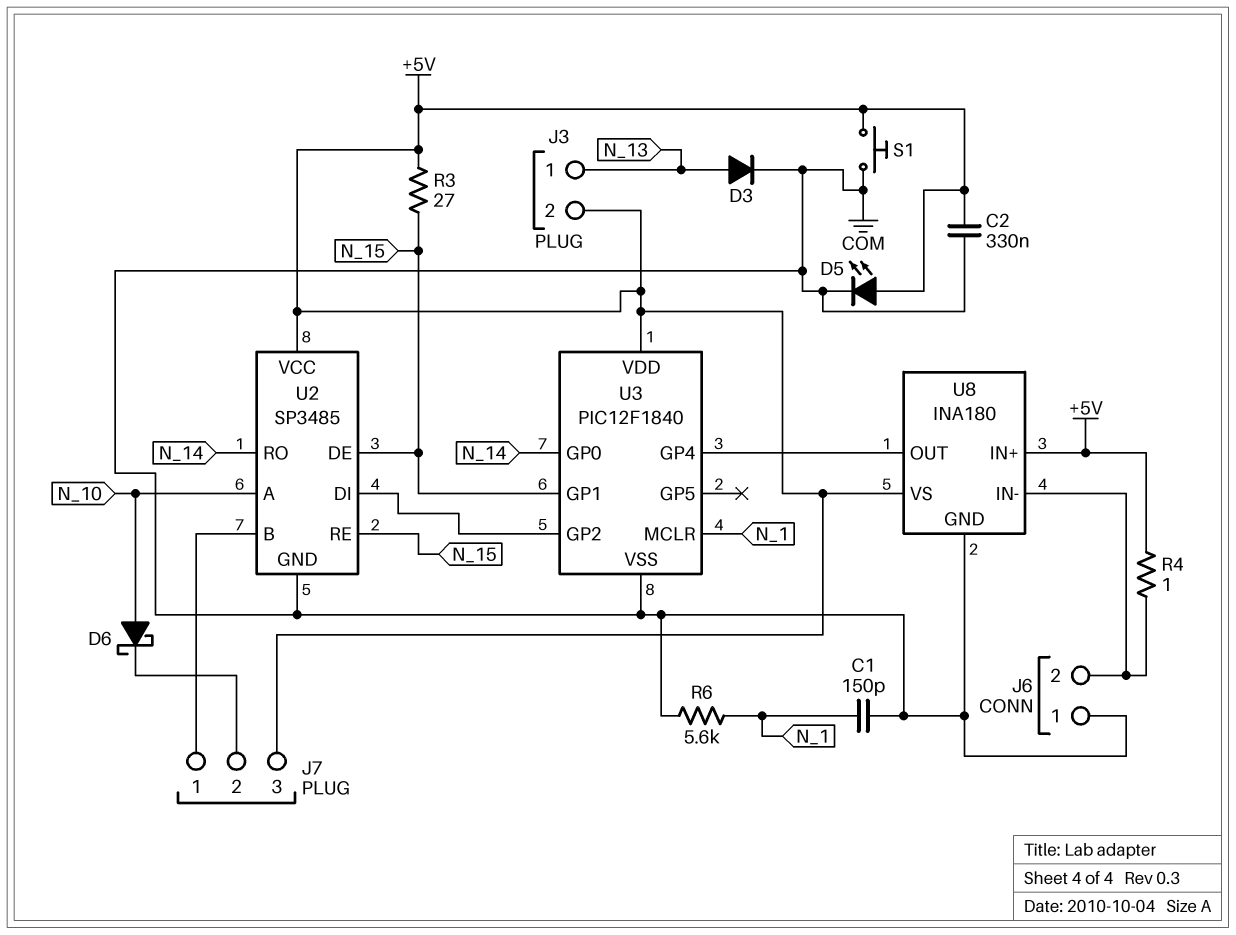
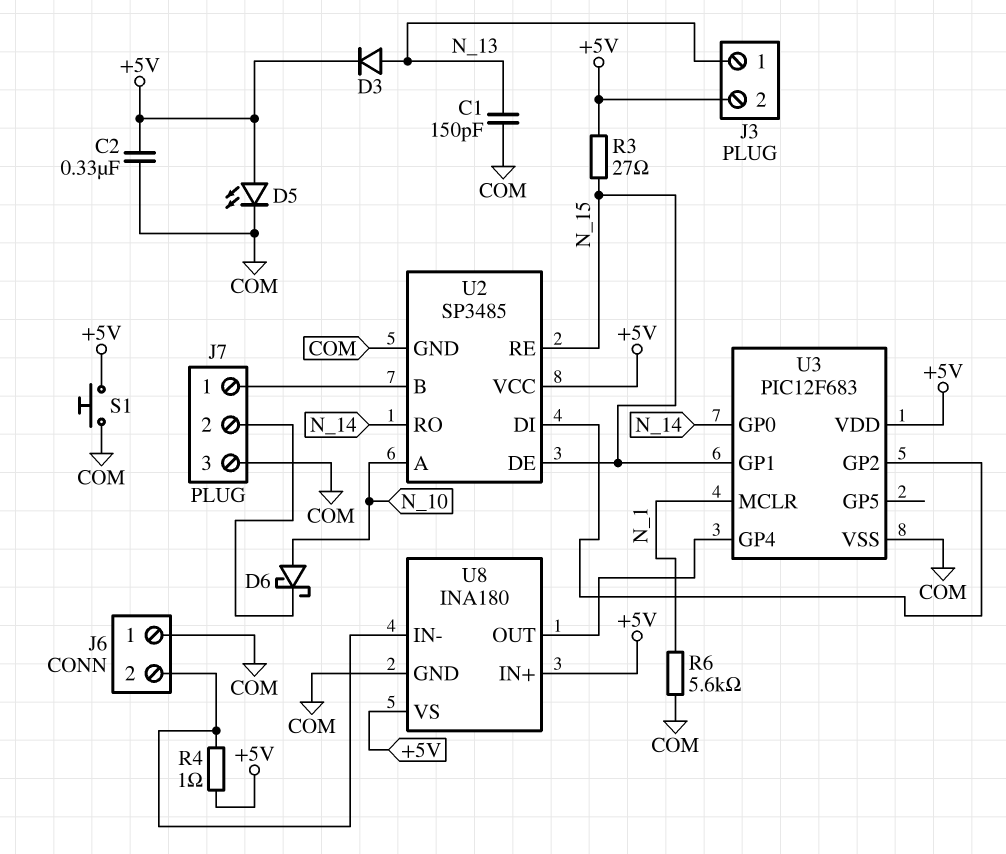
C1: 150pF (COM, N_1) -> 150pF (COM, N_13)
D3: diode (A N_13, K COM) -> diode (A N_13, K +5V)
J7 pin 3: +5V -> COM
U3: PIC12F1840 -> PIC12F683

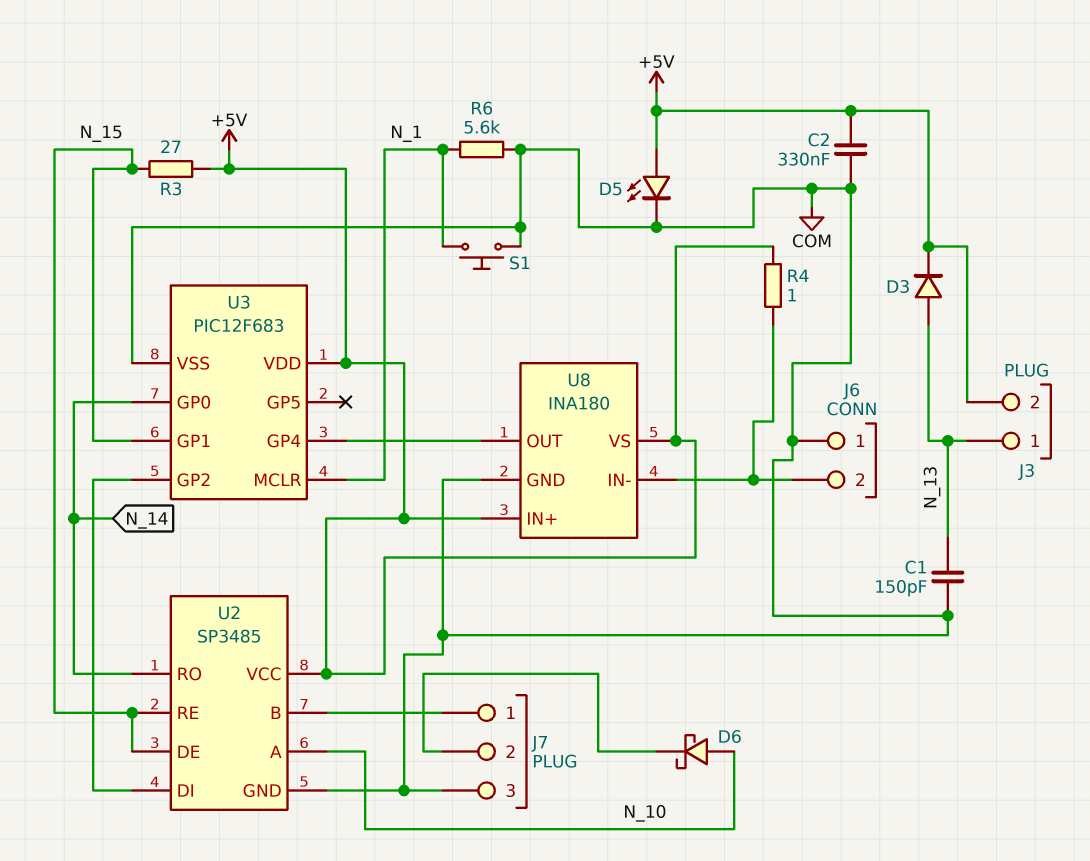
S1: button (+5V, COM) -> button (COM, N_1)

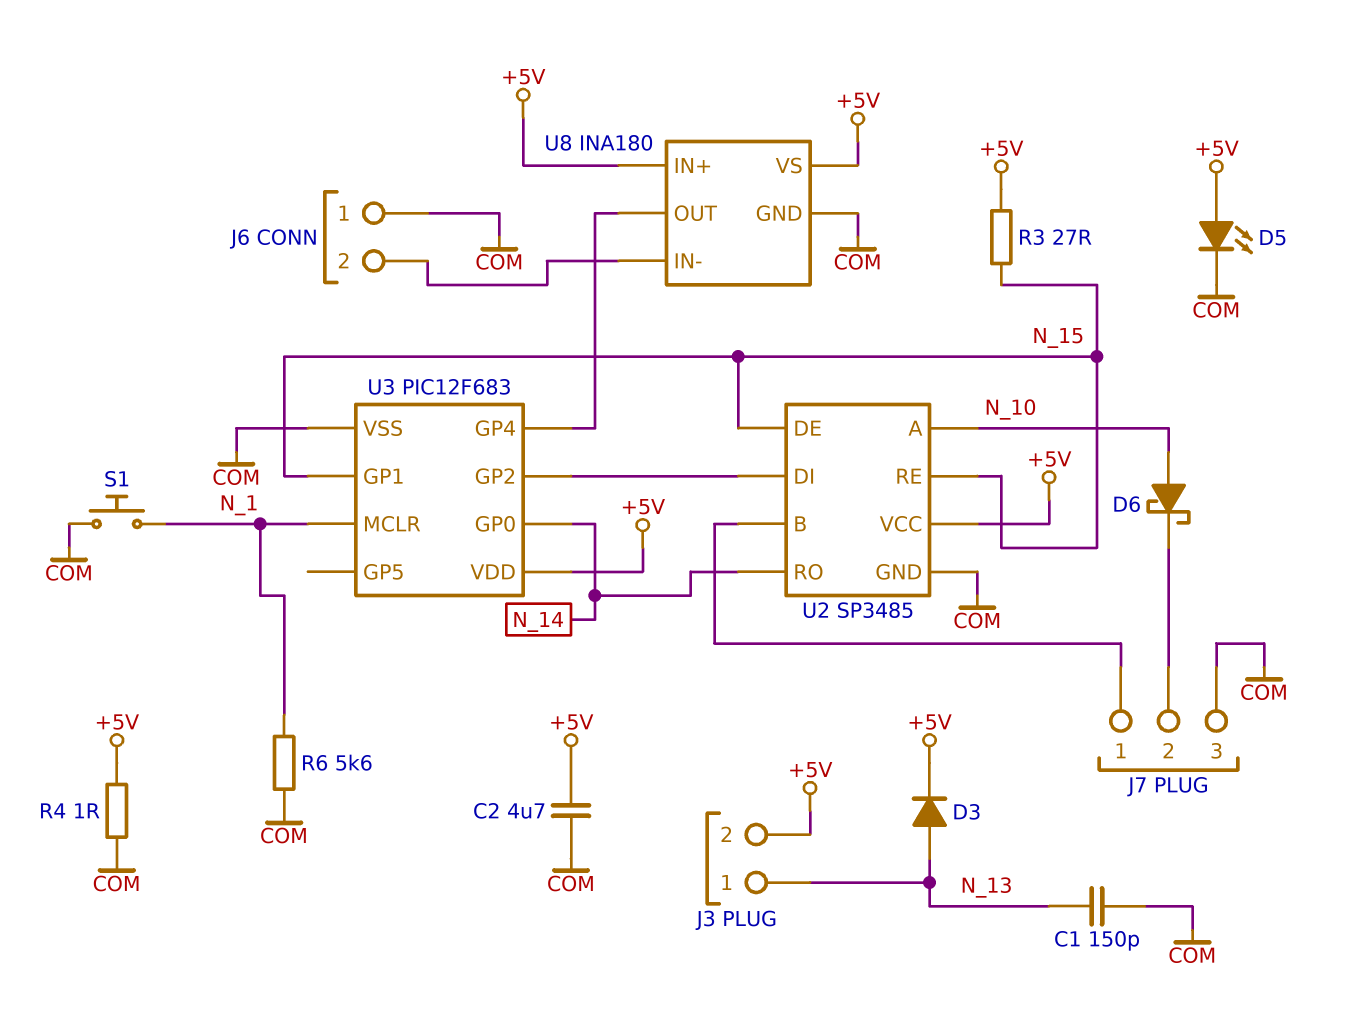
C2: 330nF (+5V, COM) -> 4.7uF (+5V, COM)
R4: 1 (+5V, J6/2) -> 1 (+5V, COM)

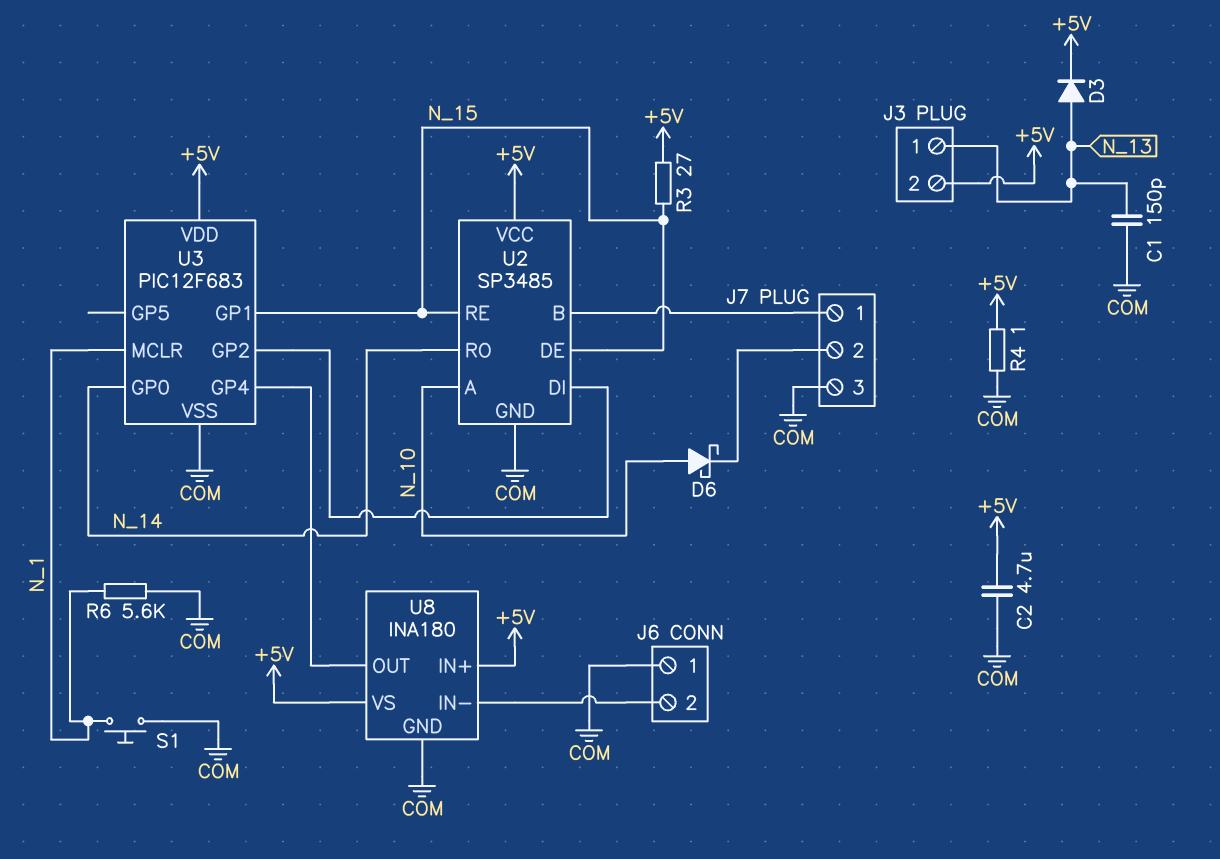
D5: LED (A +5V, K COM) -> none

